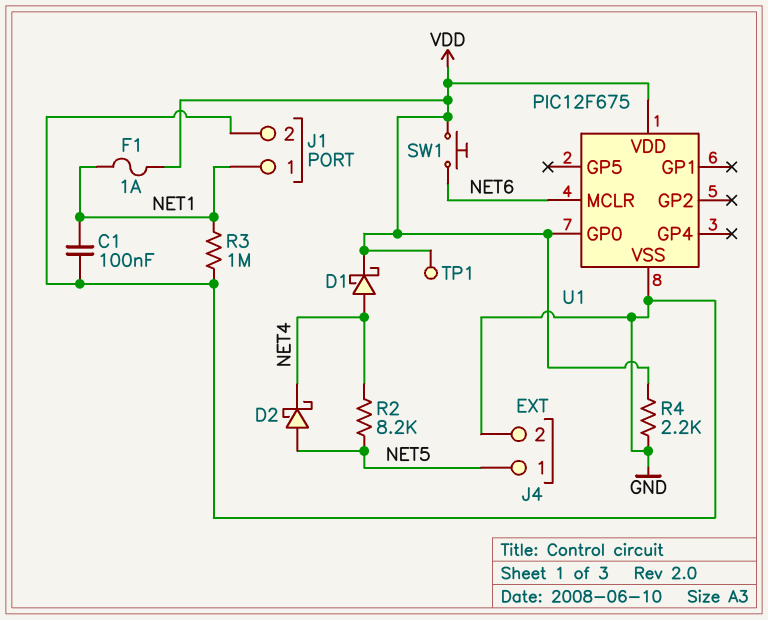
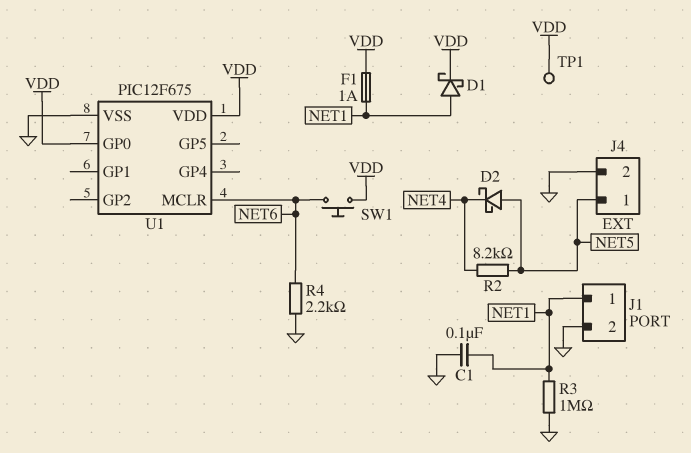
D1: schottky (A NET4, K VDD) -> schottky (A NET1, K VDD)
R4: 2.2k (GND, VDD) -> 2.2k (GND, NET6)

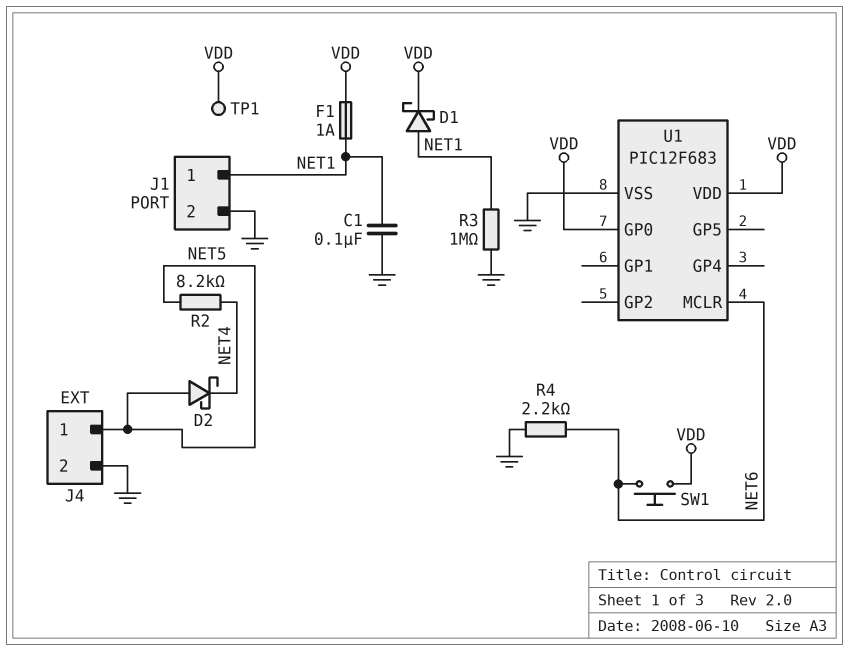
U1: PIC12F675 -> PIC12F683

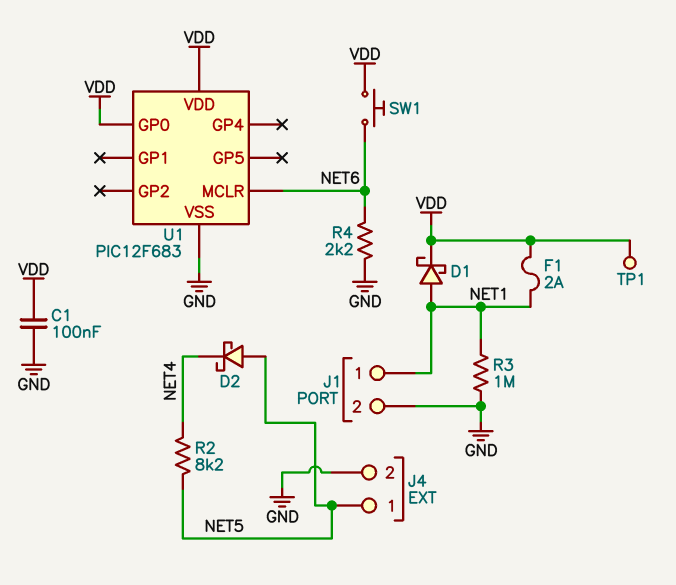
C1: 100nF (GND, NET1) -> 100nF (GND, VDD)
F1: 1A (NET1, VDD) -> 2A (NET1, VDD)

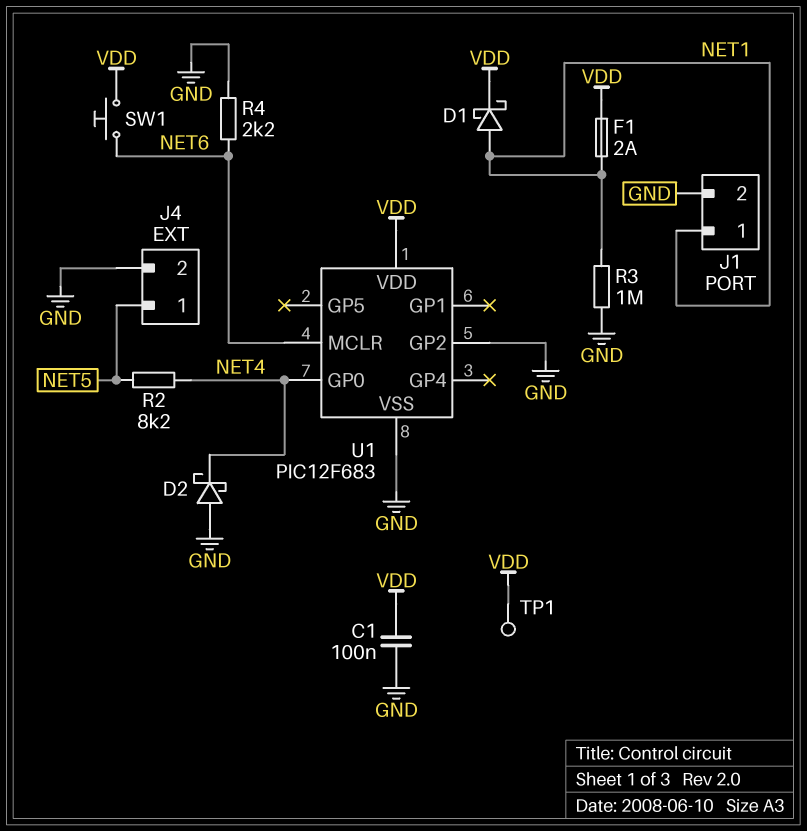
D2: schottky (A NET5, K NET4) -> schottky (A GND, K NET4)
U1 pin GP0: VDD -> NET4
U1 pin GP2: none -> GND

